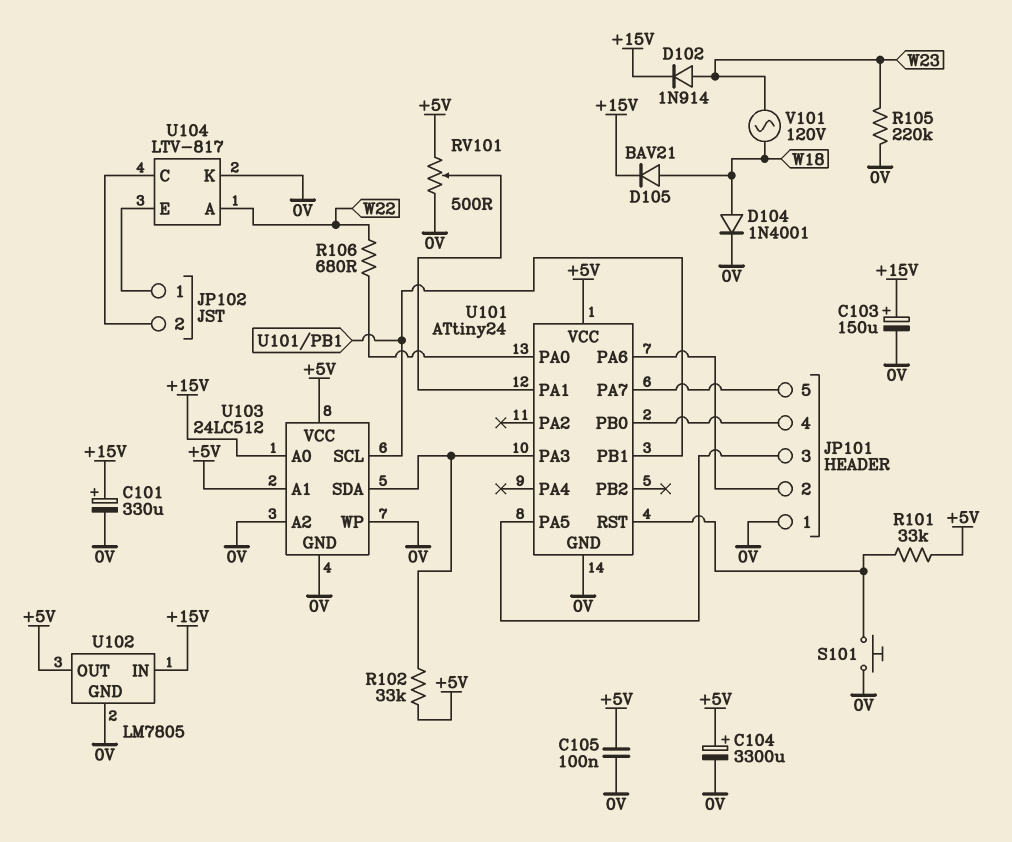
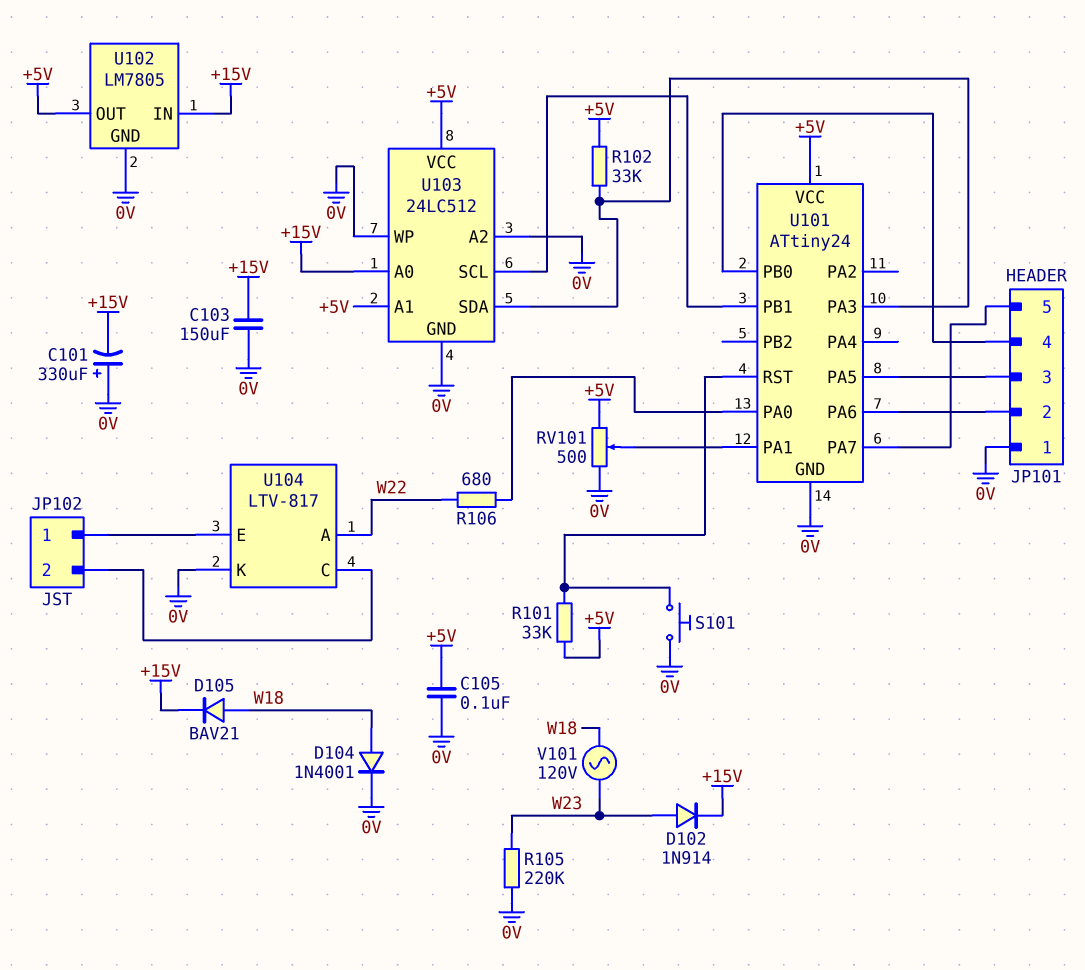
C101: 330uF (plus +15V, minus 0V) -> 330uF (plus 0V, minus +15V)
C103: 150uF (plus +15V, minus 0V) -> 150uF (+15V, 0V)
C104: 3300uF (plus +5V, minus 0V) -> none

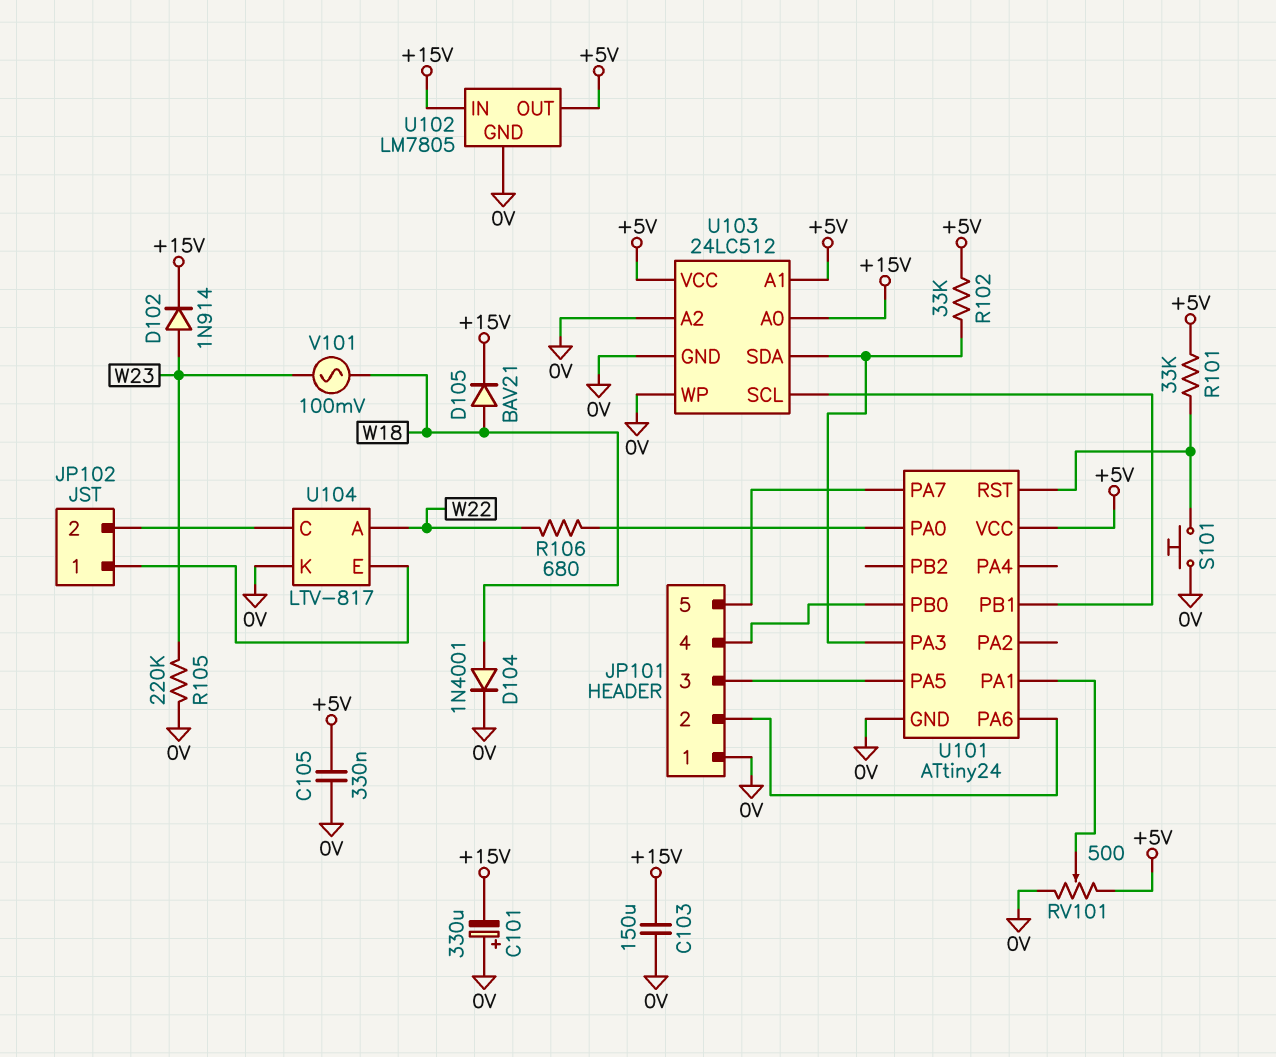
C105: 100nF (+5V, 0V) -> 330nF (+5V, 0V)
V101: AC 120V (W18, W23) -> AC 100mV (W18, W23)

